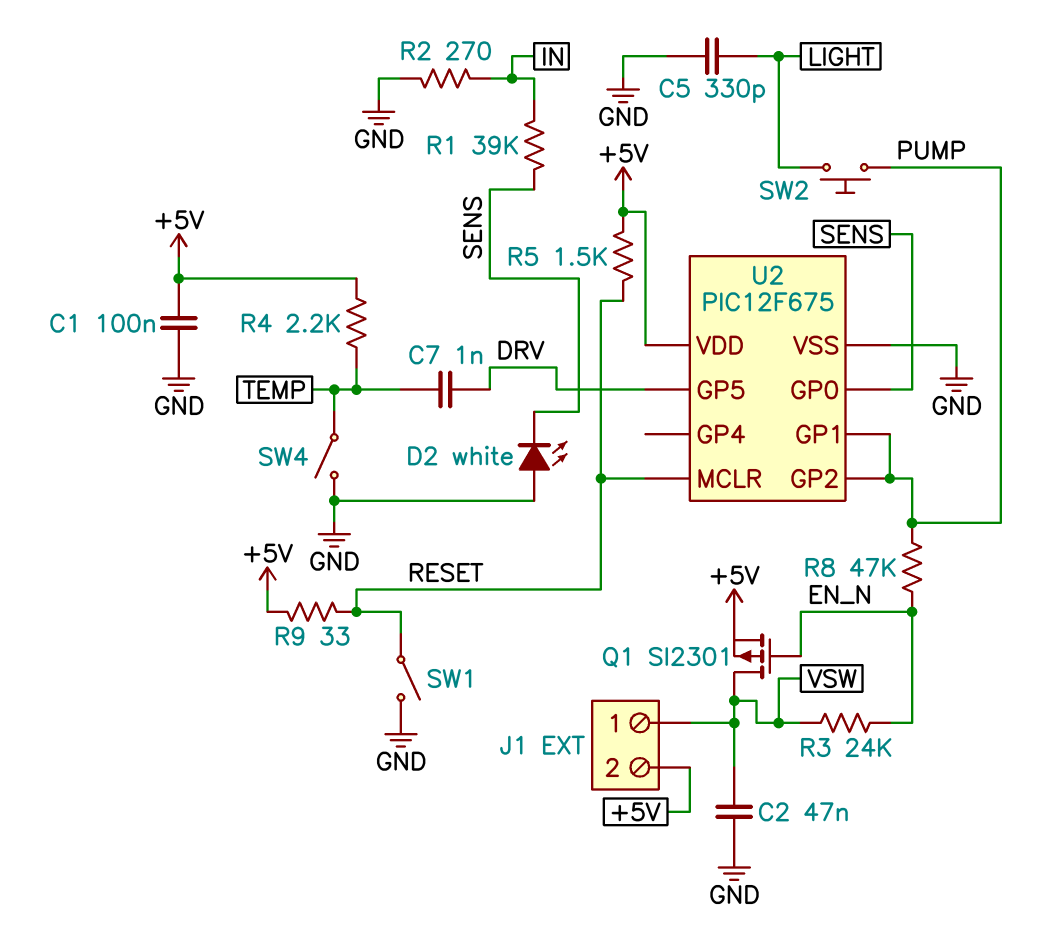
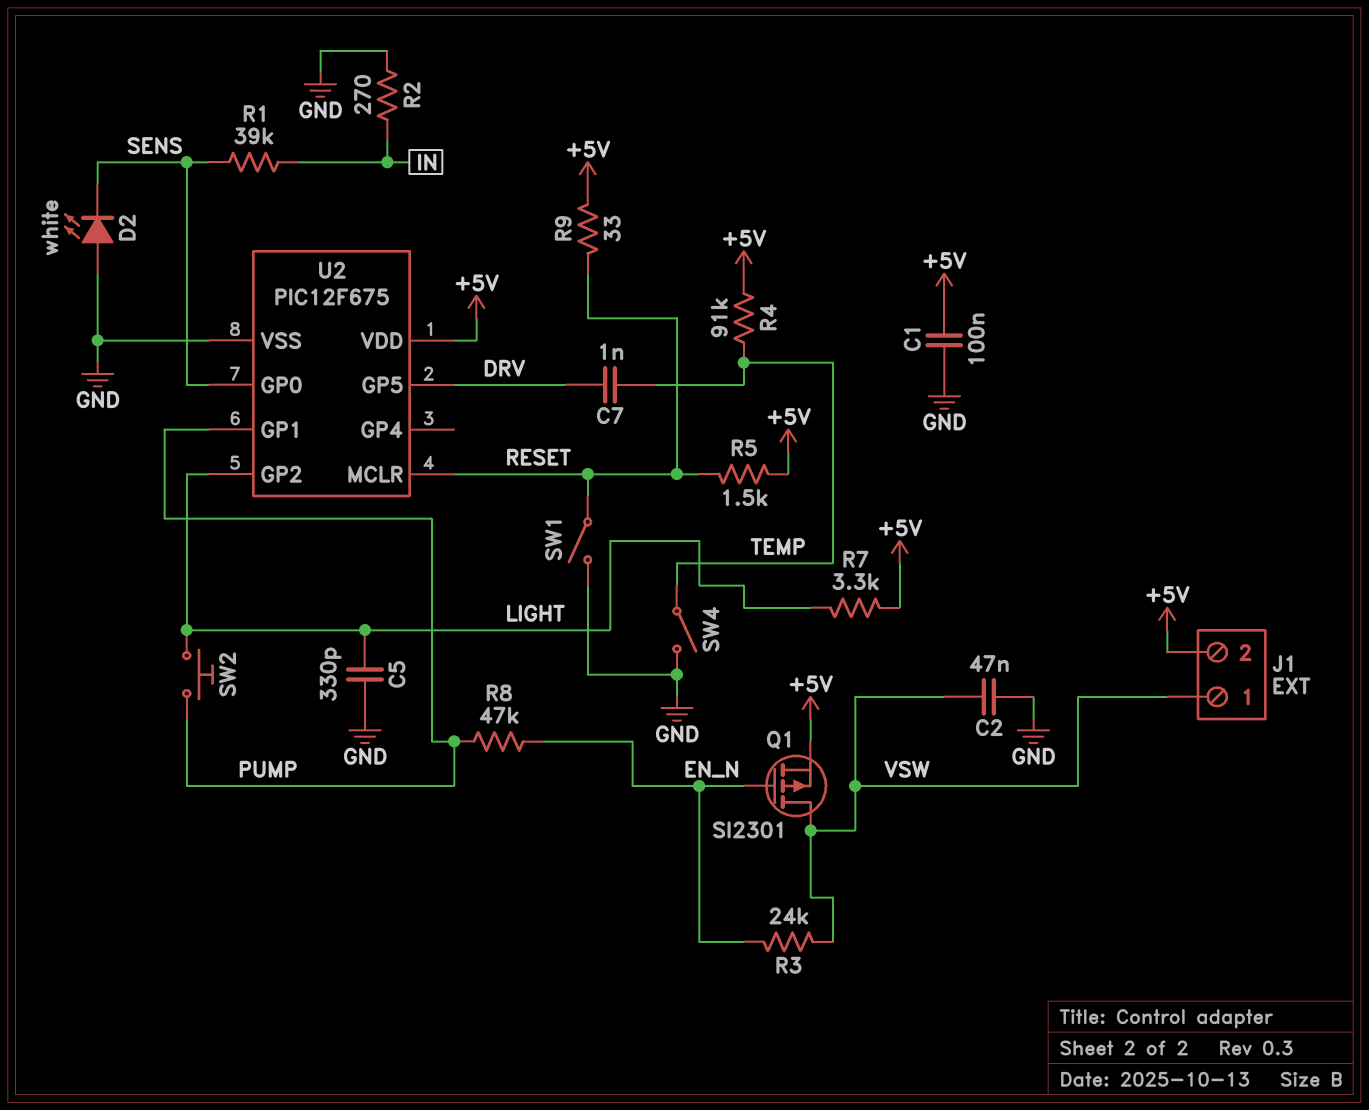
R4: 2.2k (+5V, TEMP) -> 91k (+5V, TEMP)
R7: none -> 3.3k (+5V, LIGHT)
U2 pin GP2: PUMP -> LIGHT

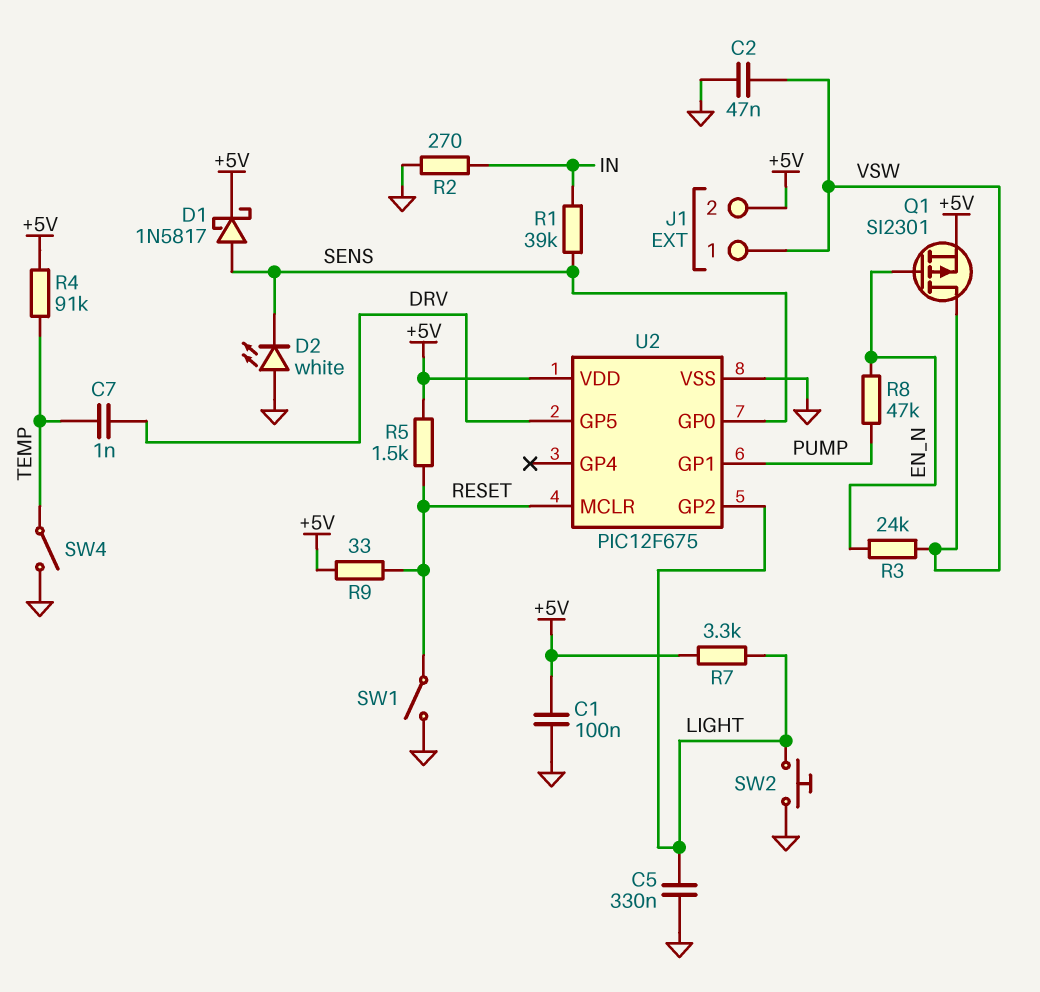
C5: 330pF (GND, LIGHT) -> 330nF (GND, LIGHT)
D1: none -> schottky 1N5817 (A SENS, K +5V)
SW2: button (LIGHT, PUMP) -> button (GND, LIGHT)

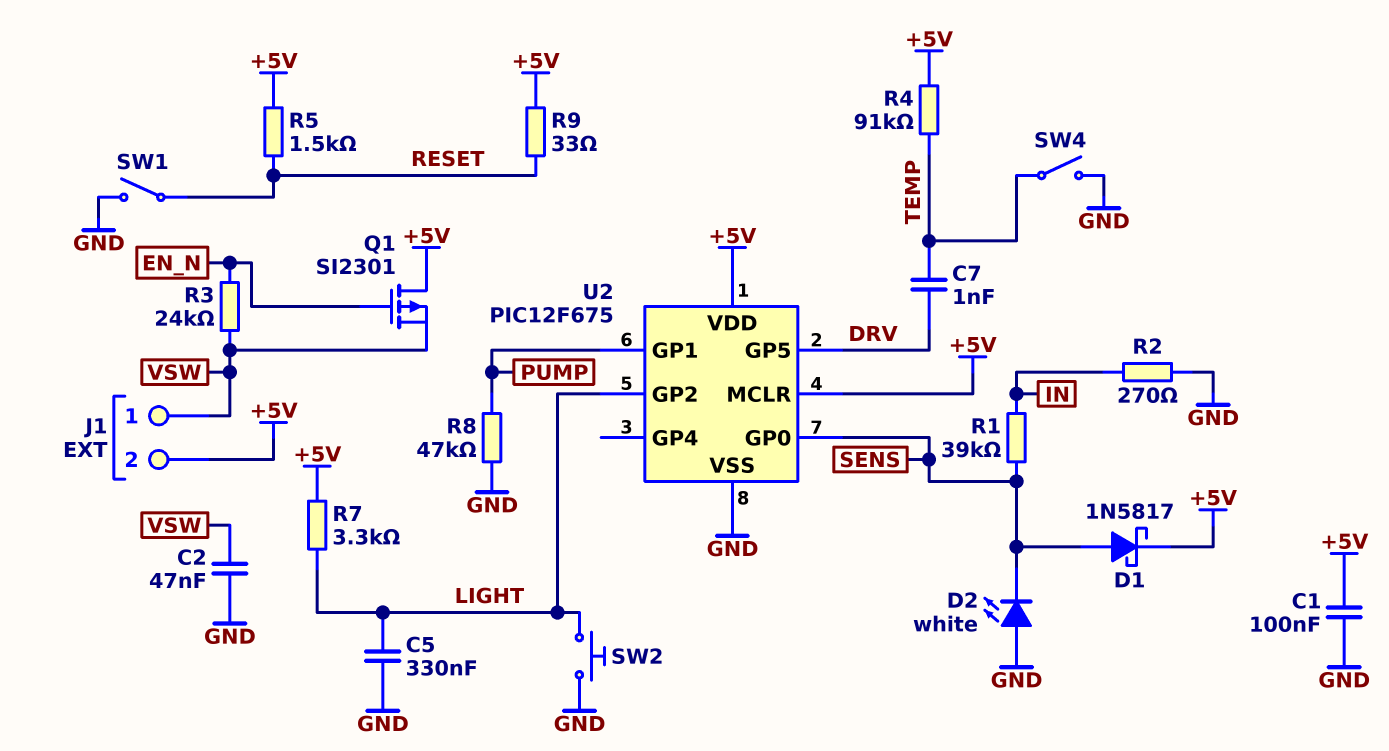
Q1: PMOS SI2301 (G EN_N, D VSW, S +5V) -> PMOS SI2301 (G EN_N, D +5V, S VSW)
R8: 47k (EN_N, PUMP) -> 47k (GND, PUMP)
U2 pin MCLR: RESET -> +5V

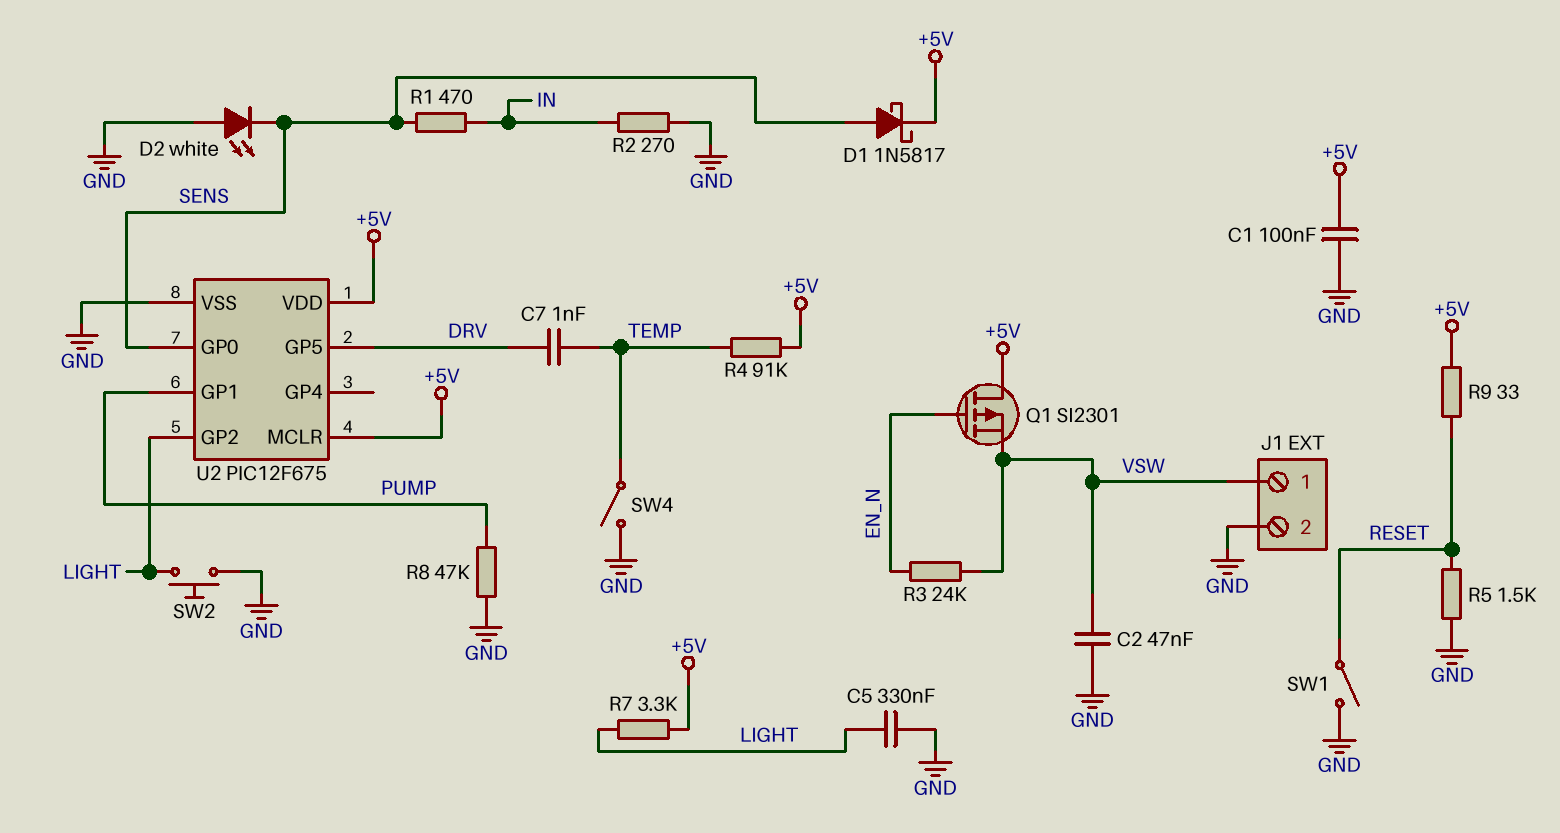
J1 pin 2: +5V -> GND
R1: 39k (IN, SENS) -> 470 (IN, SENS)
R5: 1.5k (+5V, RESET) -> 1.5k (GND, RESET)

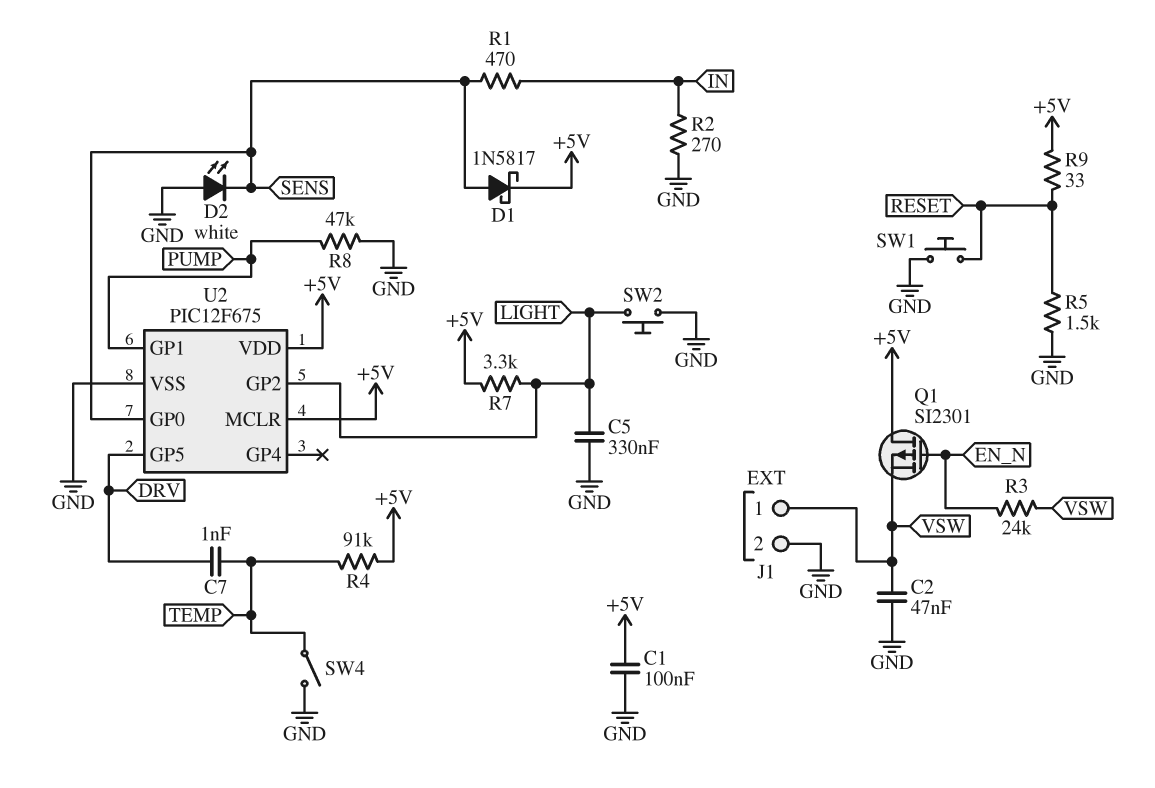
SW1: switch (GND, RESET) -> button (GND, RESET)

